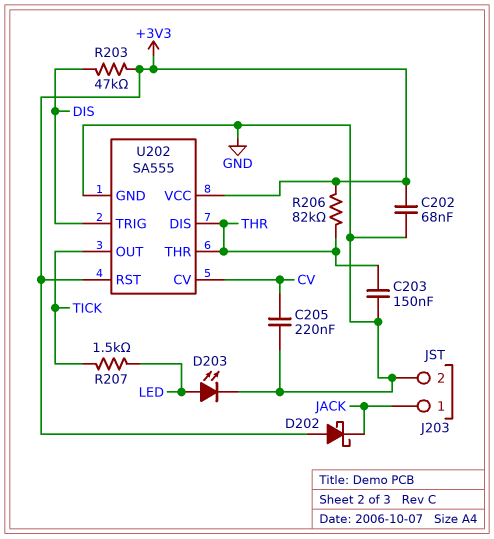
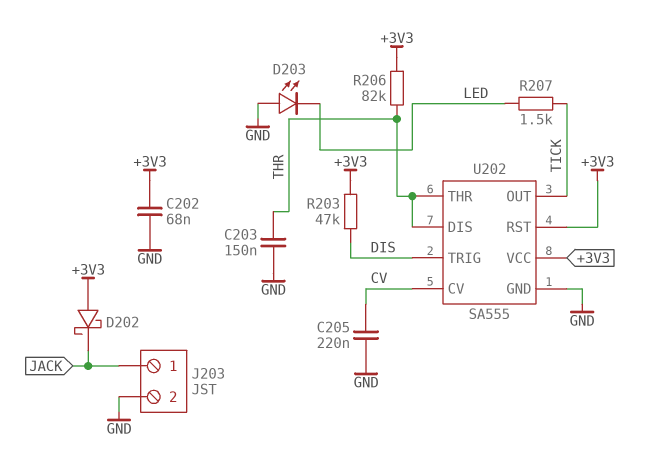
D203: LED (A LED, K GND) -> LED (A GND, K LED)

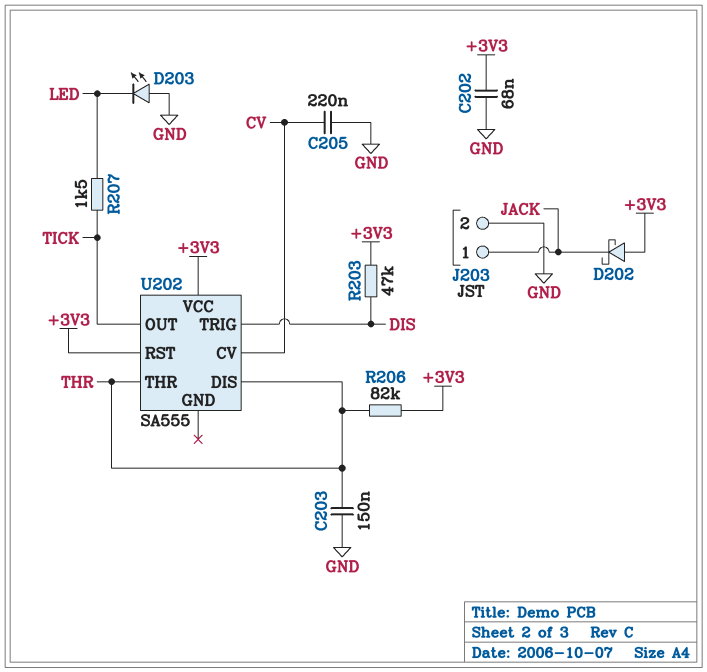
U202 pin GND: GND -> none

